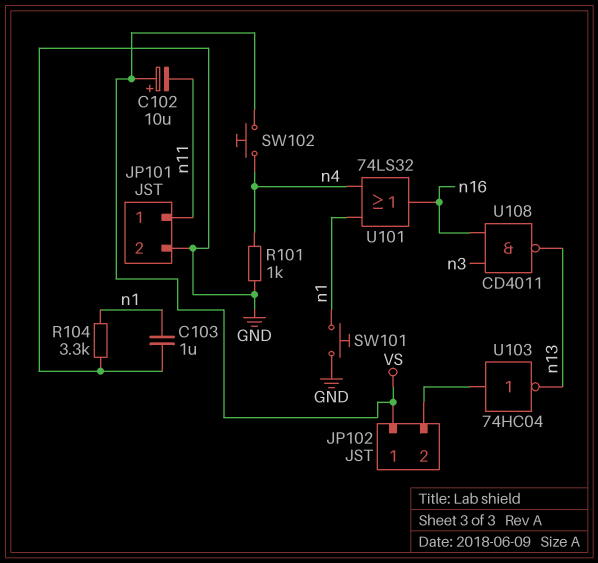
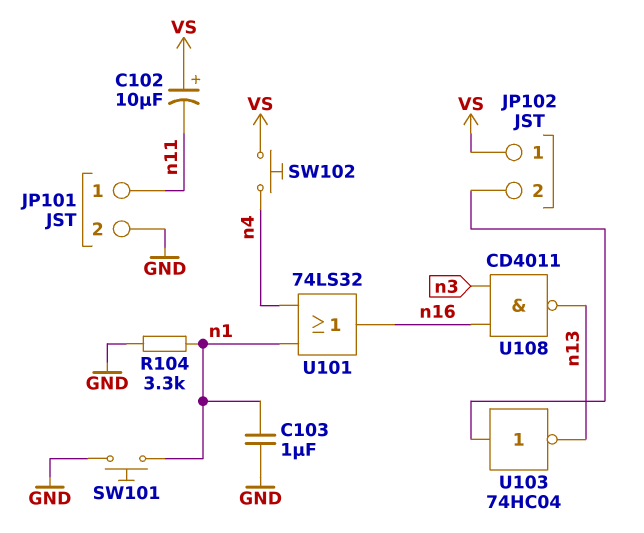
R101: 1k (GND, n4) -> none

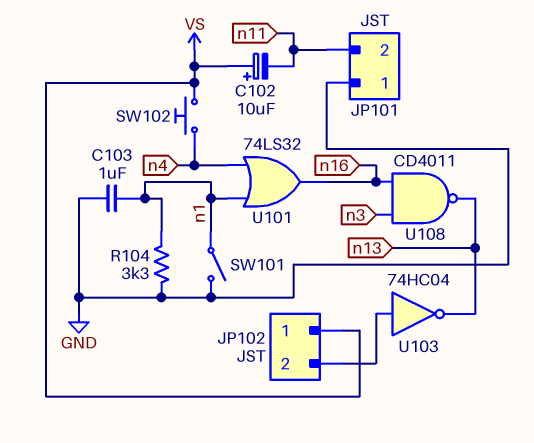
JP101 pin 1: n11 -> GND
JP101 pin 2: GND -> n11
SW101: button (GND, n1) -> switch (GND, n1)

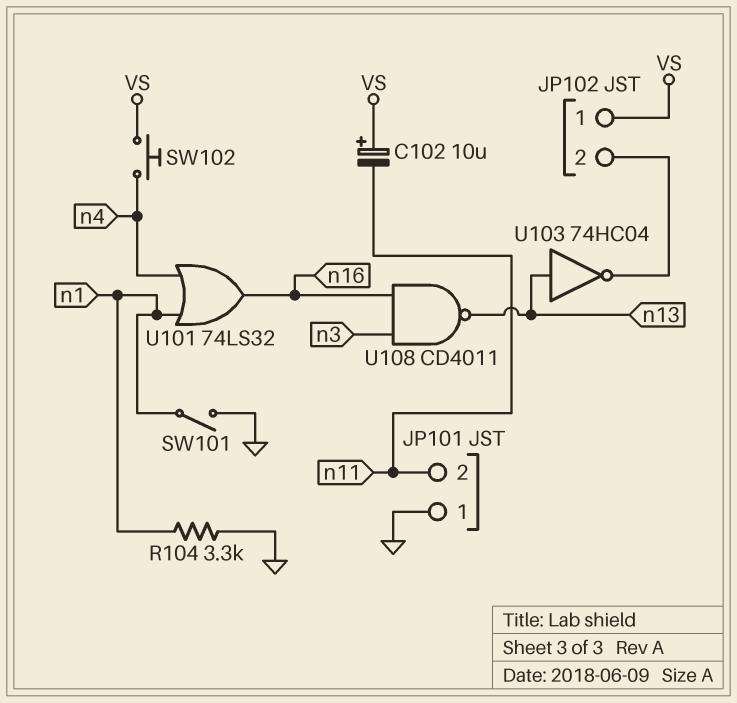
C103: 1uF (GND, n1) -> none
U103: NOT 74HC04 (in JP102/2, out n13) -> NOT 74HC04 (in n13, out JP102/2)

